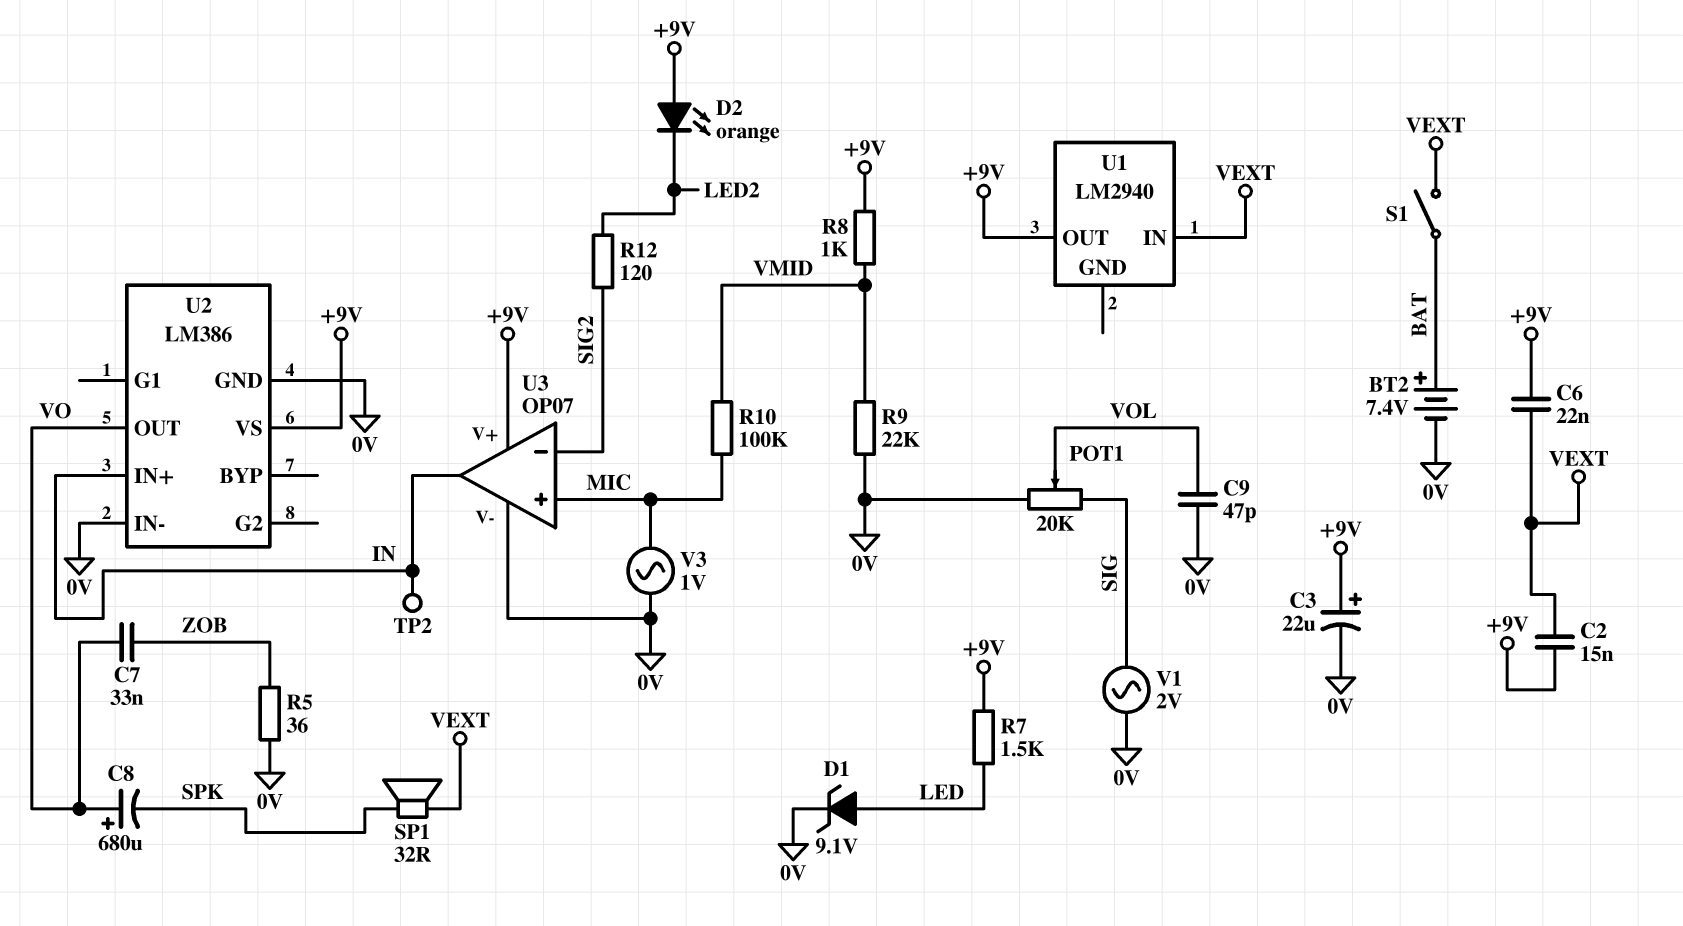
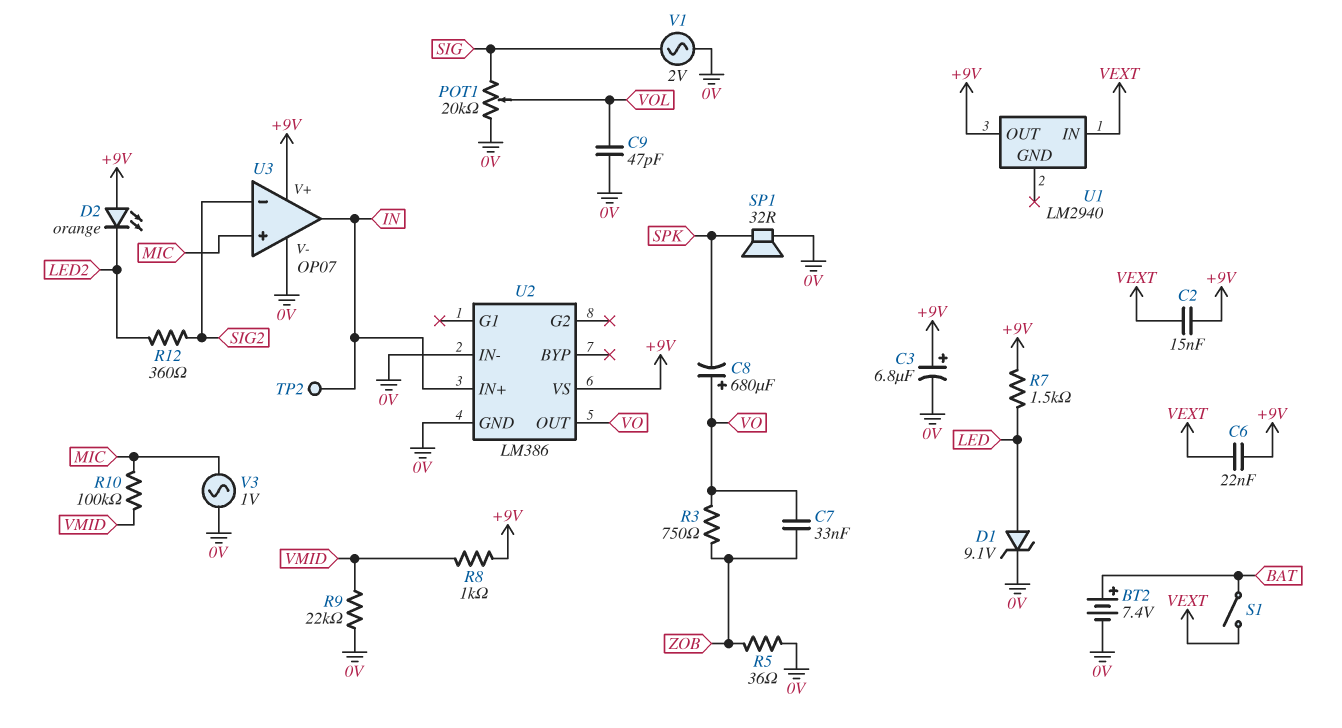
C3: 22uF (plus +9V, minus 0V) -> 6.8uF (plus +9V, minus 0V)
R3: none -> 750 (VO, ZOB)
R12: 120 (LED2, SIG2) -> 360 (LED2, SIG2)
SP1: speaker 32R (SPK, VEXT) -> speaker 32R (0V, SPK)

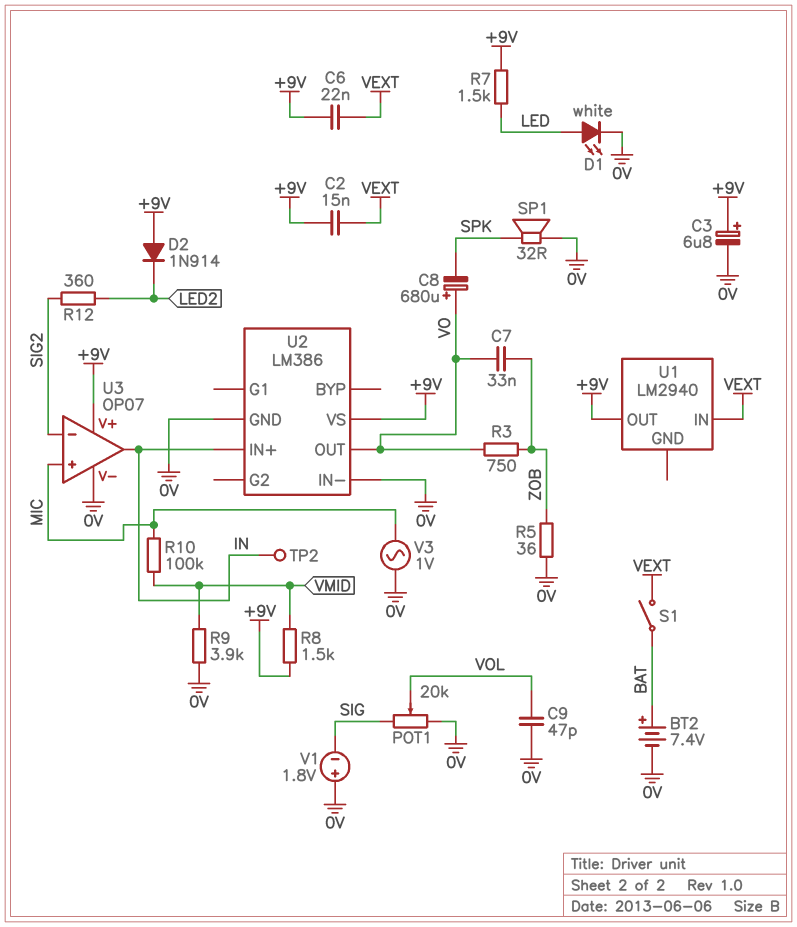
D1: zener 9.1V (A LED, K 0V) -> LED white (A LED, K 0V)
D2: LED orange (A +9V, K LED2) -> diode 1N914 (A +9V, K LED2)
R8: 1k (+9V, VMID) -> 1.5k (+9V, VMID)
R9: 22k (0V, VMID) -> 3.9k (0V, VMID)
V1: AC 2V (0V, SIG) -> 1.8V (plus 0V, minus SIG)

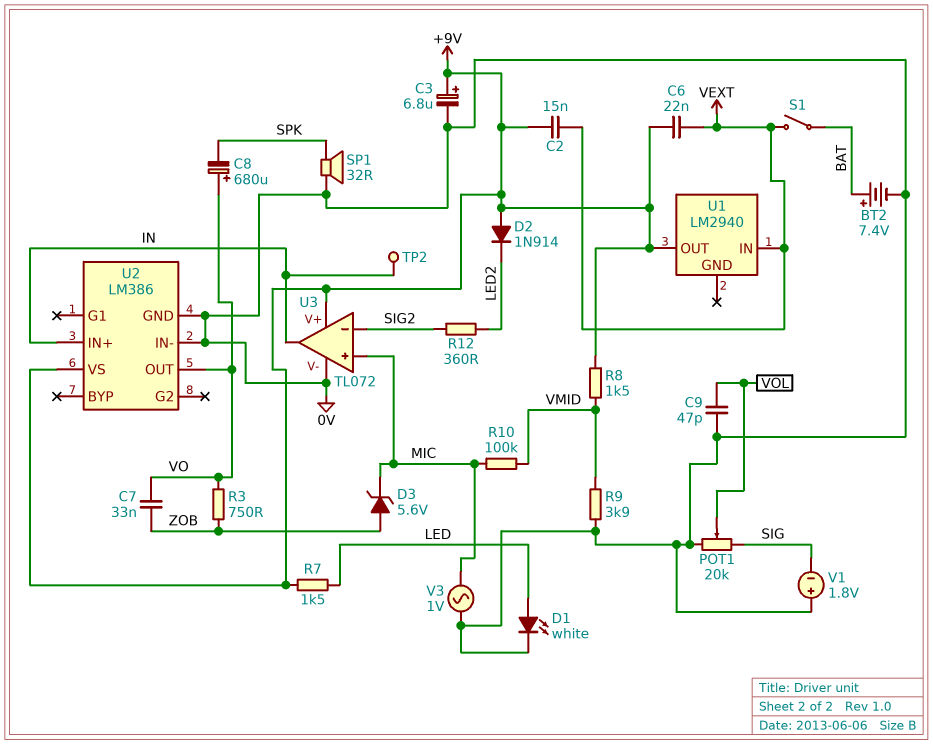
D3: none -> zener 5.6V (A ZOB, K MIC)
R5: 36 (0V, ZOB) -> none
U3: OP07 -> TL072

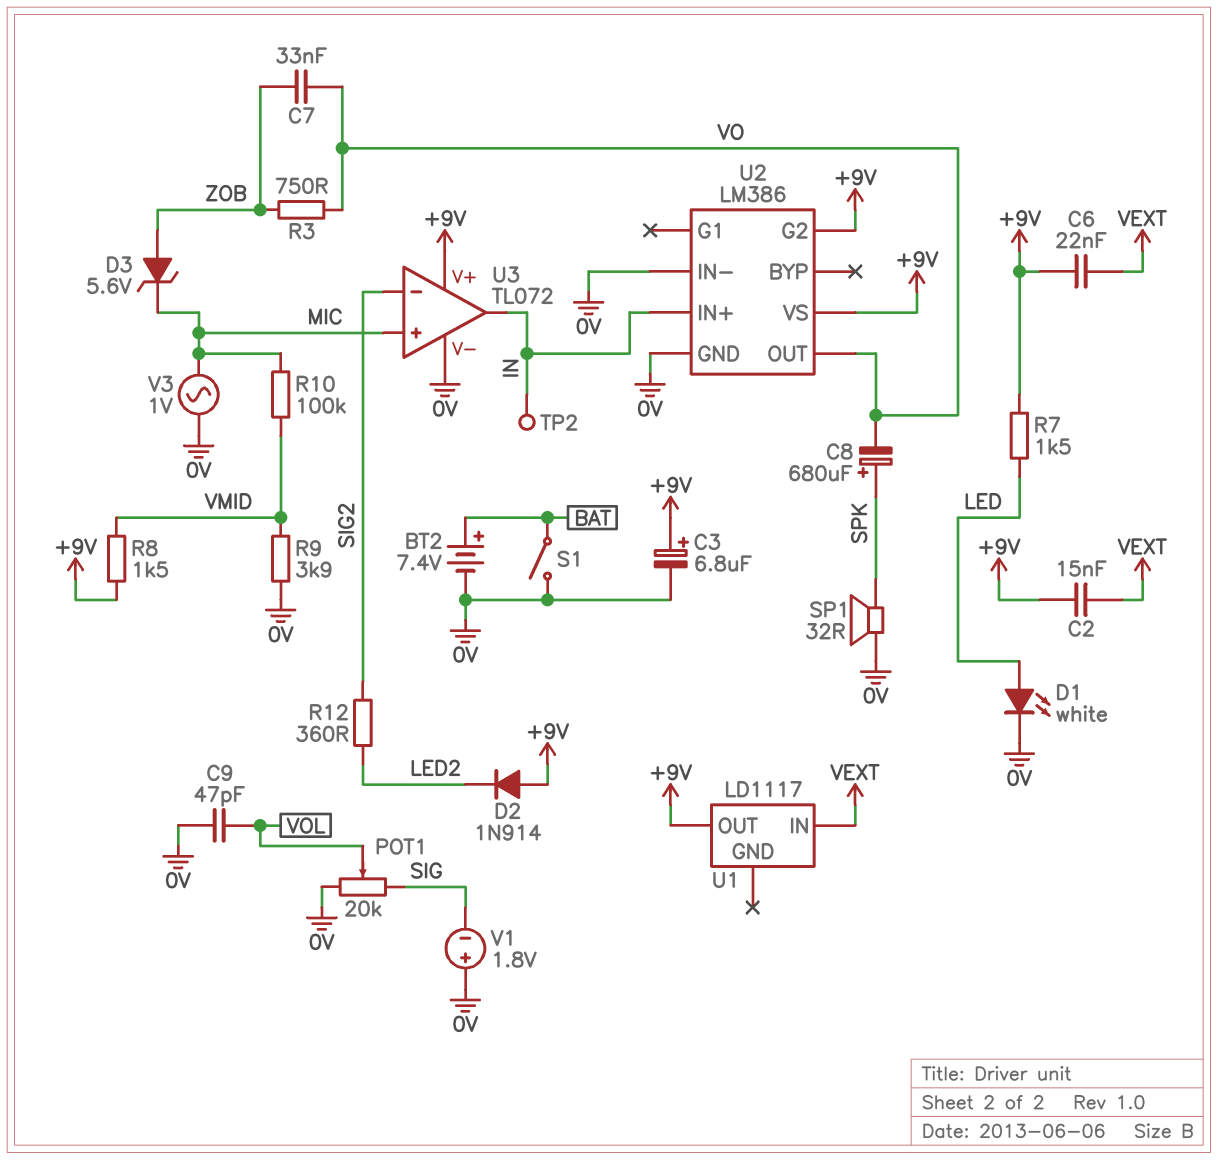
C8: 680uF (plus VO, minus SPK) -> 680uF (plus SPK, minus VO)
S1: switch (BAT, VEXT) -> switch (0V, BAT)
U1: LM2940 -> LD1117
U2 pin G2: none -> +9V

